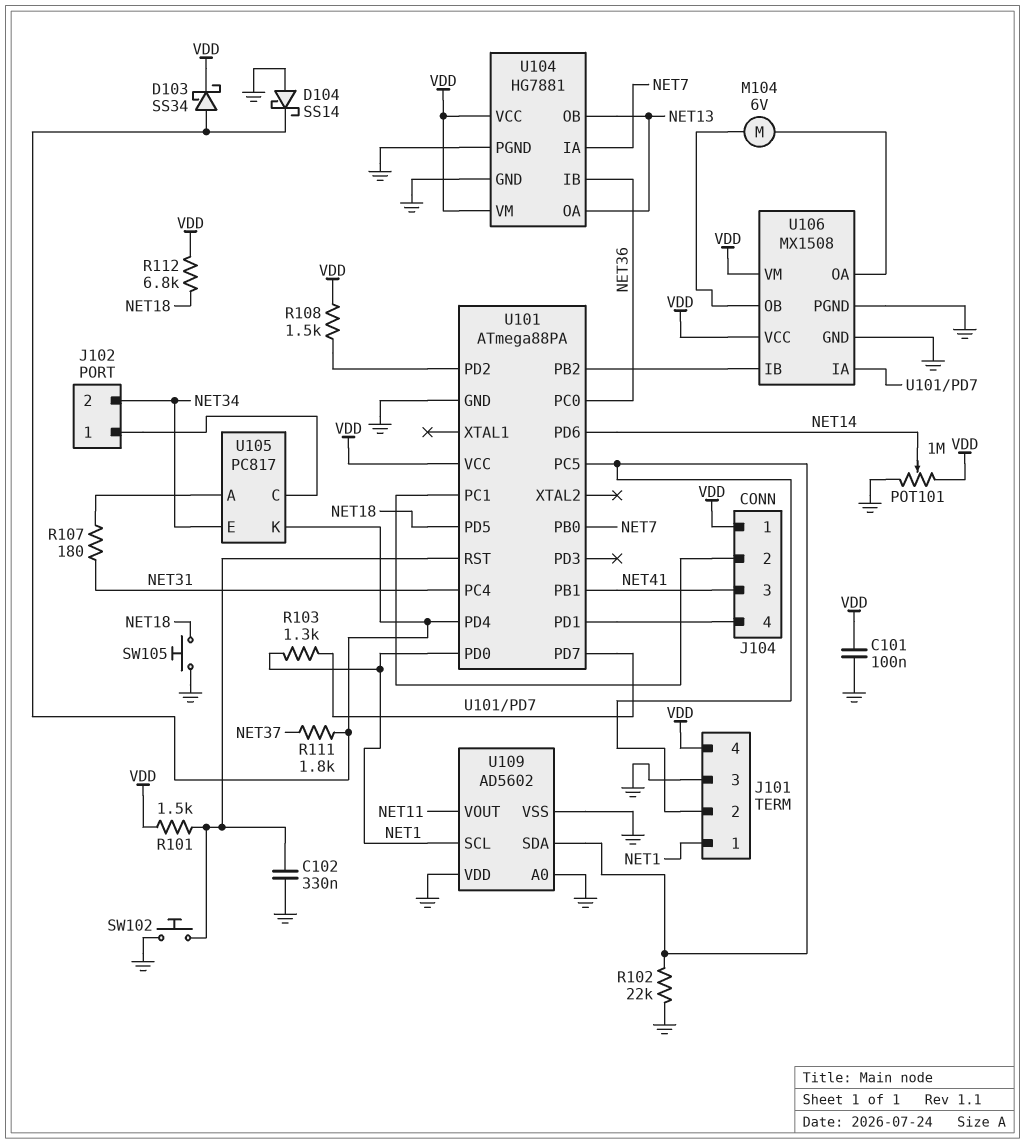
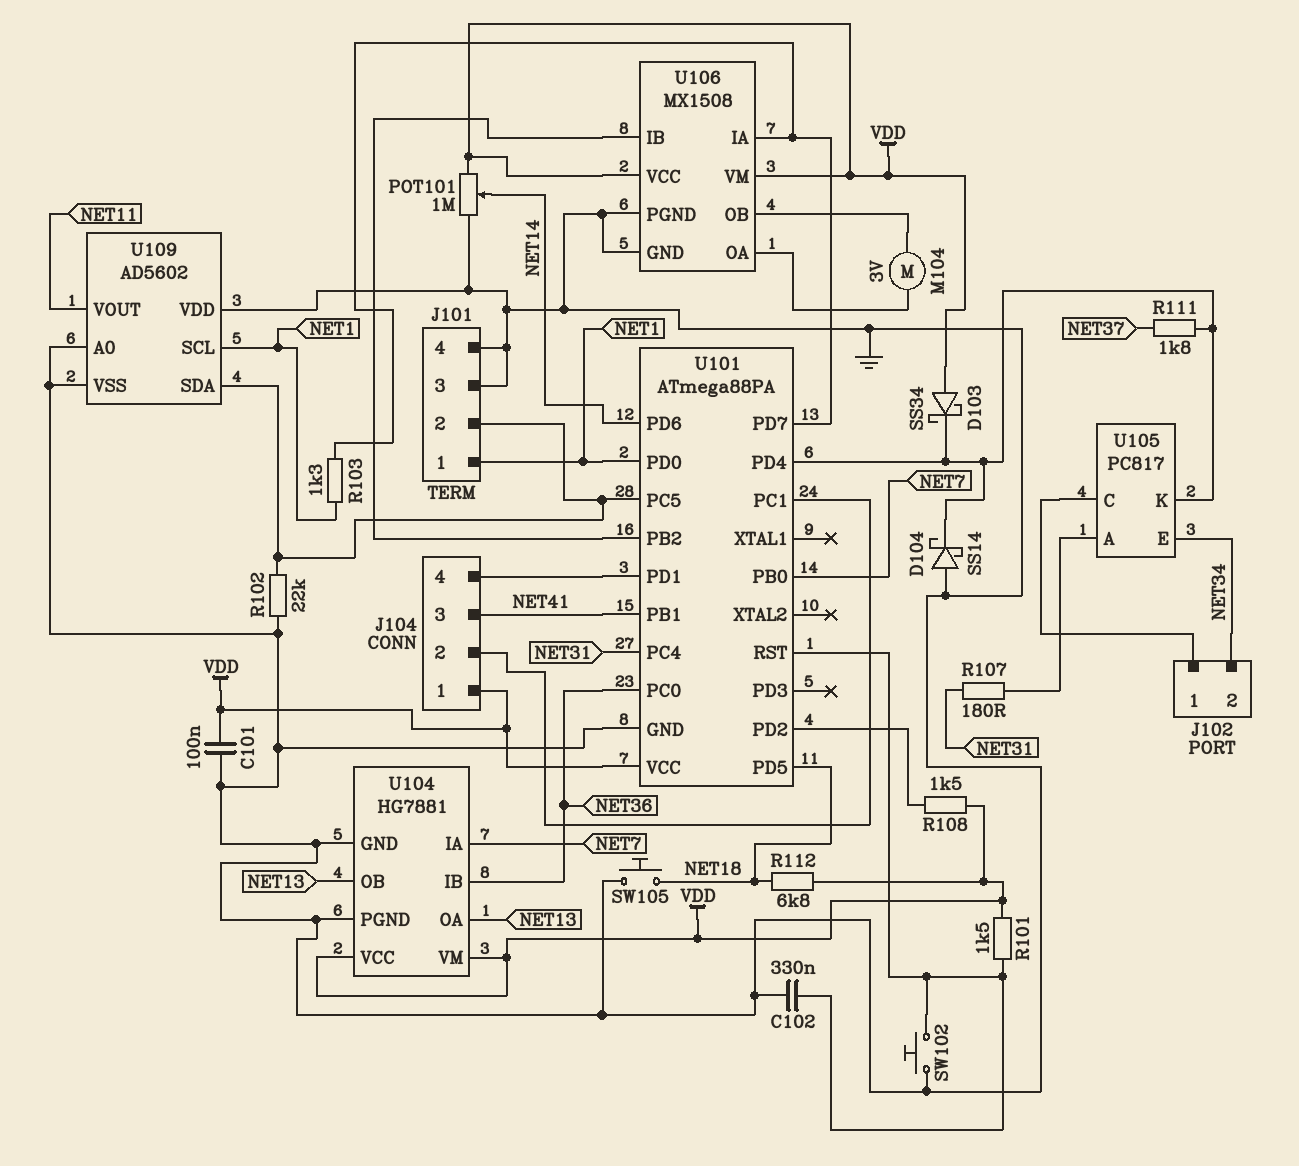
D103: schottky SS34 (A U101/PD4, K VDD) -> schottky SS34 (A VDD, K U101/PD4)
J101 pin 4: VDD -> GND
M104: motor 6V (U106/OA, U106/OB) -> motor 3V (U106/OA, U106/OB)

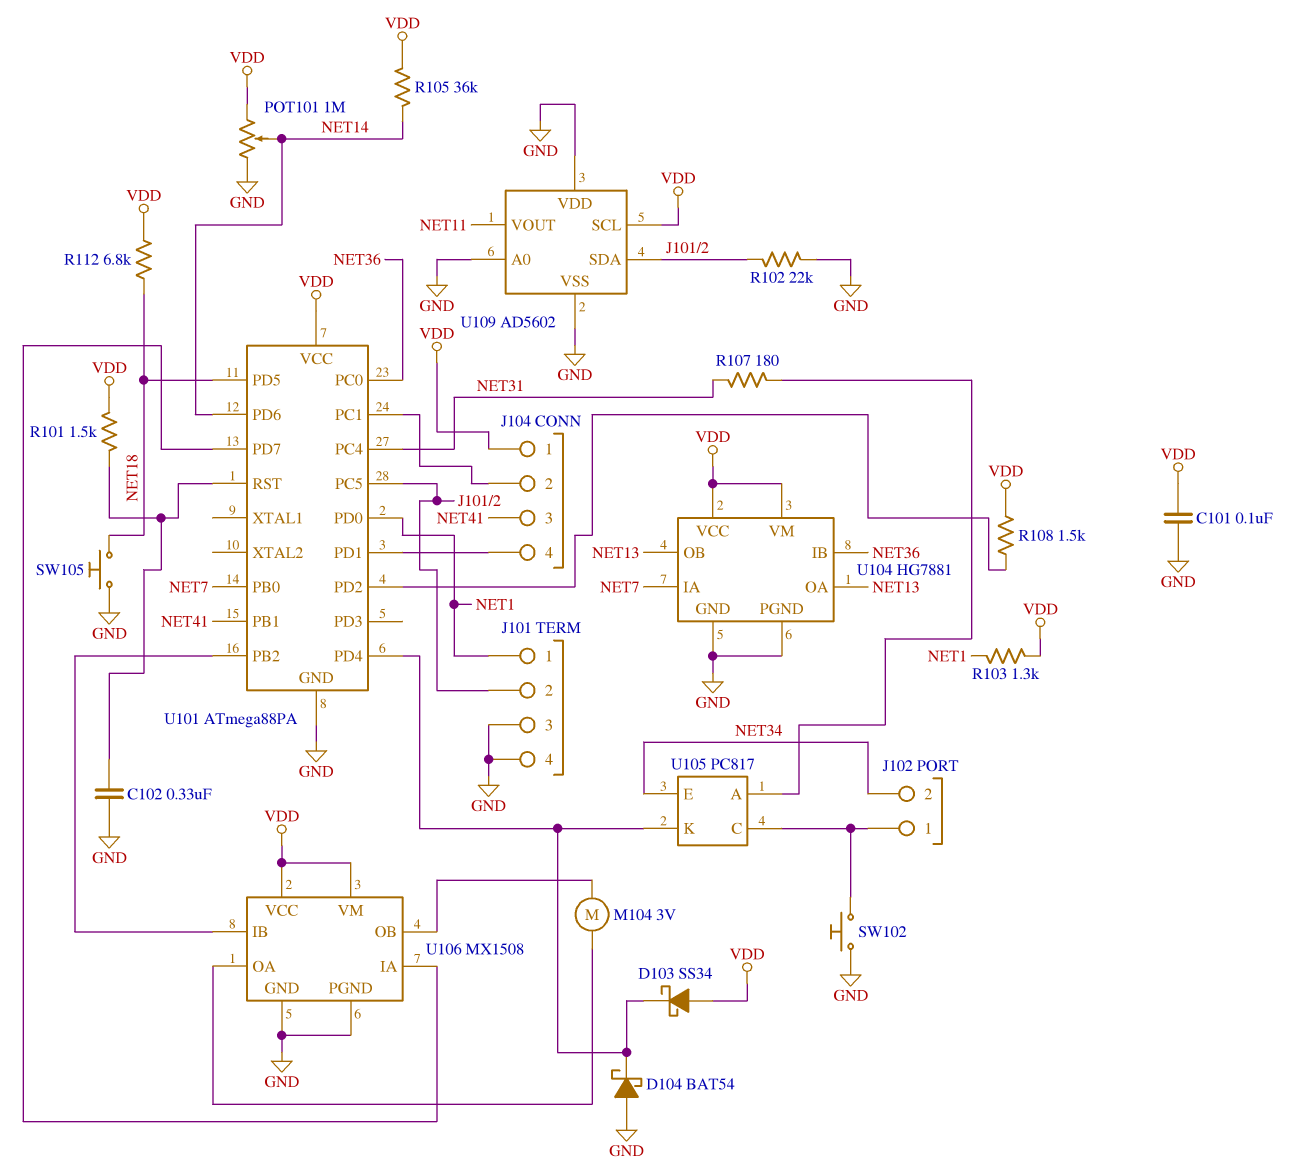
D104: schottky SS14 (A GND, K U101/PD4) -> schottky BAT54 (A GND, K U101/PD4)
R103: 1.3k (NET1, U101/PD7) -> 1.3k (NET1, VDD)
R105: none -> 36k (NET14, VDD)
R111: 1.8k (NET37, U101/PD4) -> none
SW102: button (GND, U101/RST) -> button (GND, J102/1)
U109 pin SCL: NET1 -> VDD

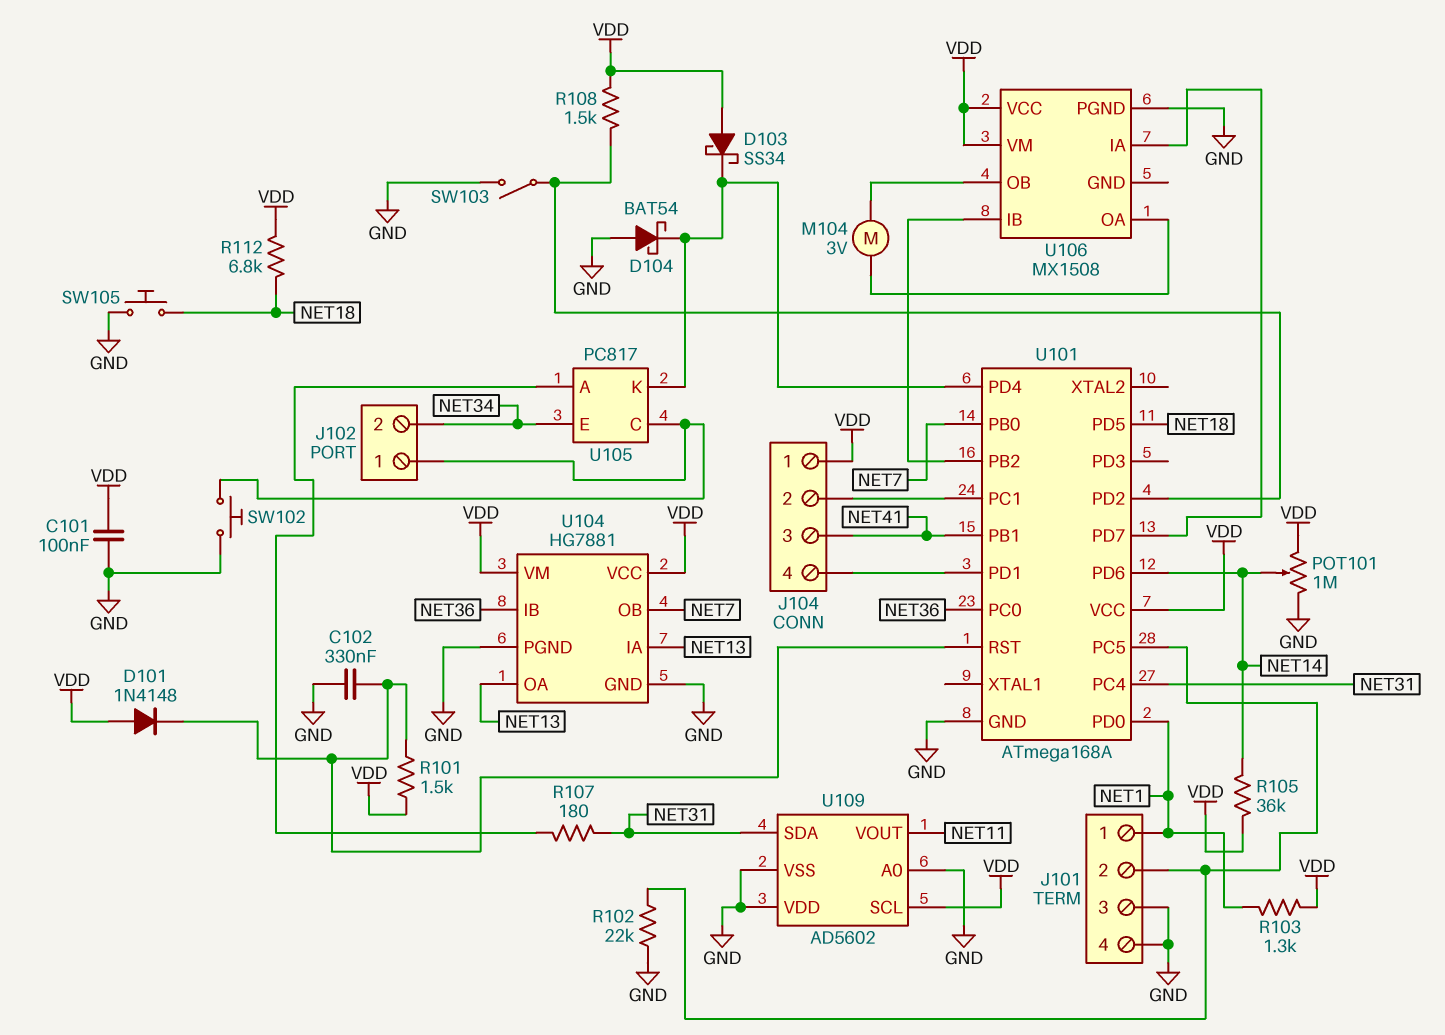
D101: none -> diode 1N4148 (A VDD, K U101/RST)
SW103: none -> switch (GND, U101/PD2)
U101: ATmega88PA -> ATmega168A
U104 pin IA: NET7 -> NET13
U104 pin OB: NET13 -> NET7
U106 pin GND: GND -> none
U109 pin SDA: J101/2 -> NET31

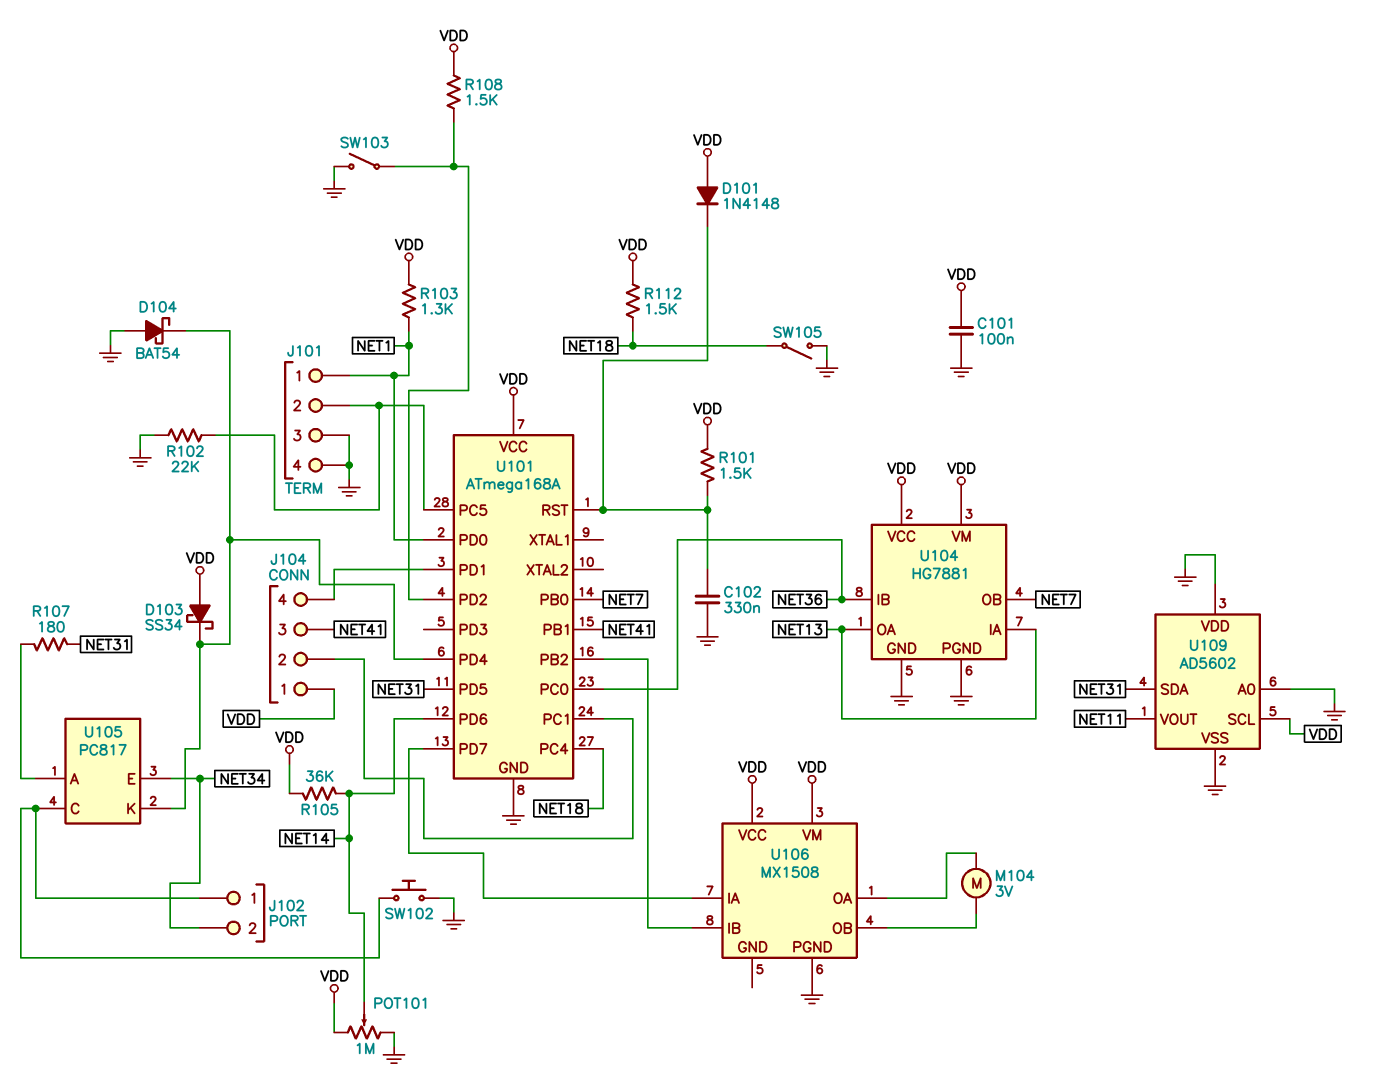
R112: 6.8k (NET18, VDD) -> 1.5k (NET18, VDD)
SW105: button (GND, NET18) -> switch (GND, NET18)
U101 pin PC4: NET31 -> NET18
U101 pin PD5: NET18 -> NET31

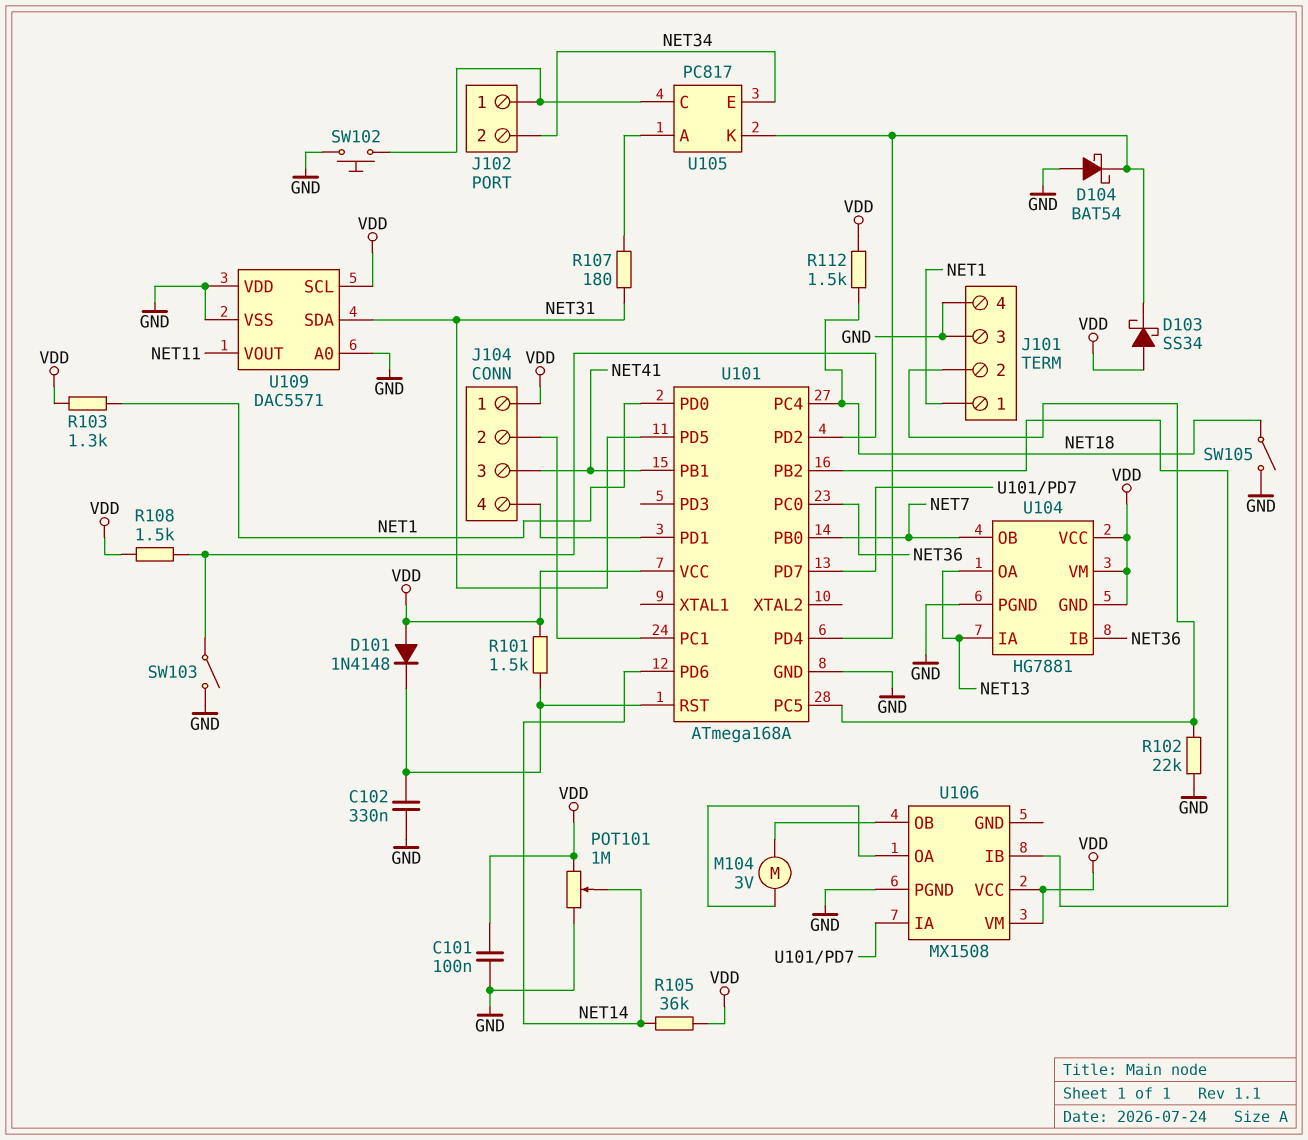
U104 pin GND: GND -> VDD
U109: AD5602 -> DAC5571

